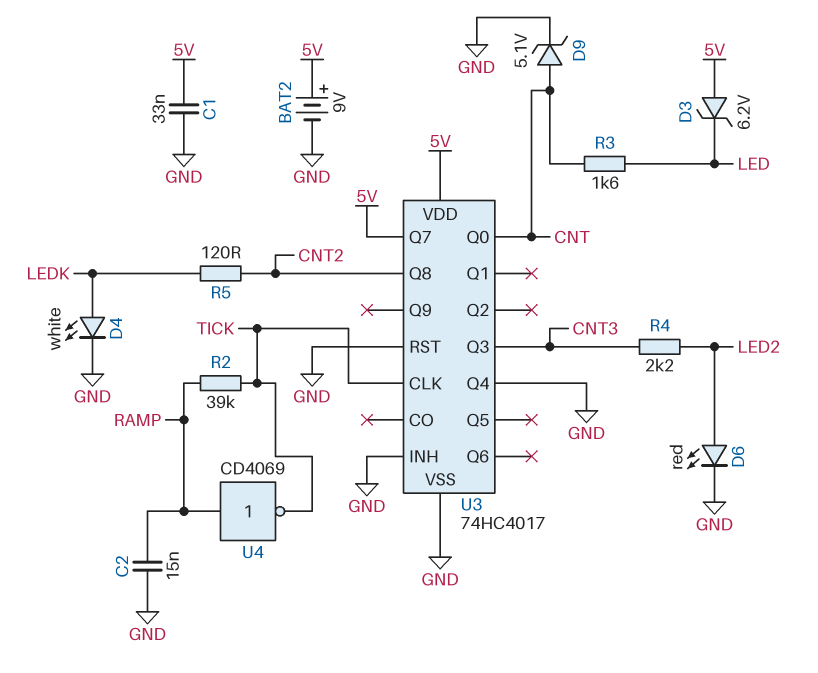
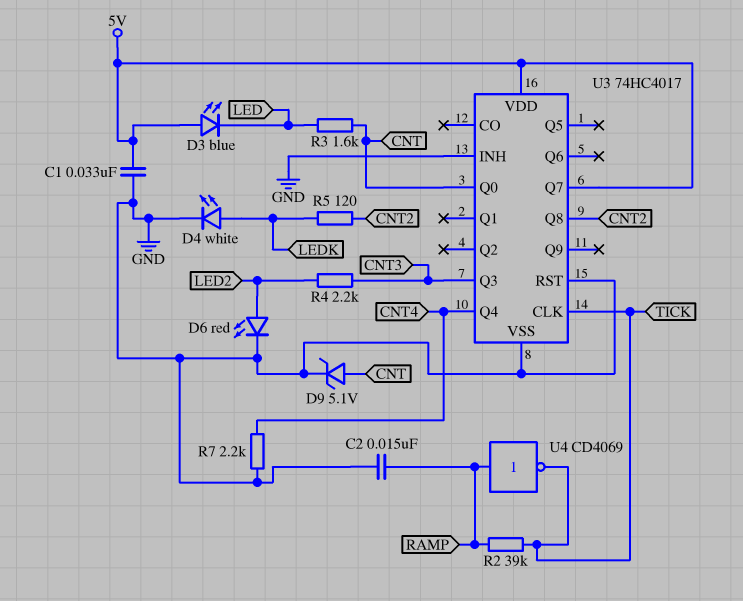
BAT2: 9V (plus 5V, minus GND) -> none
D3: zener 6.2V (A 5V, K LED) -> LED blue (A 5V, K LED)
R7: none -> 2.2k (CNT4, GND)
U3 pin Q4: GND -> CNT4

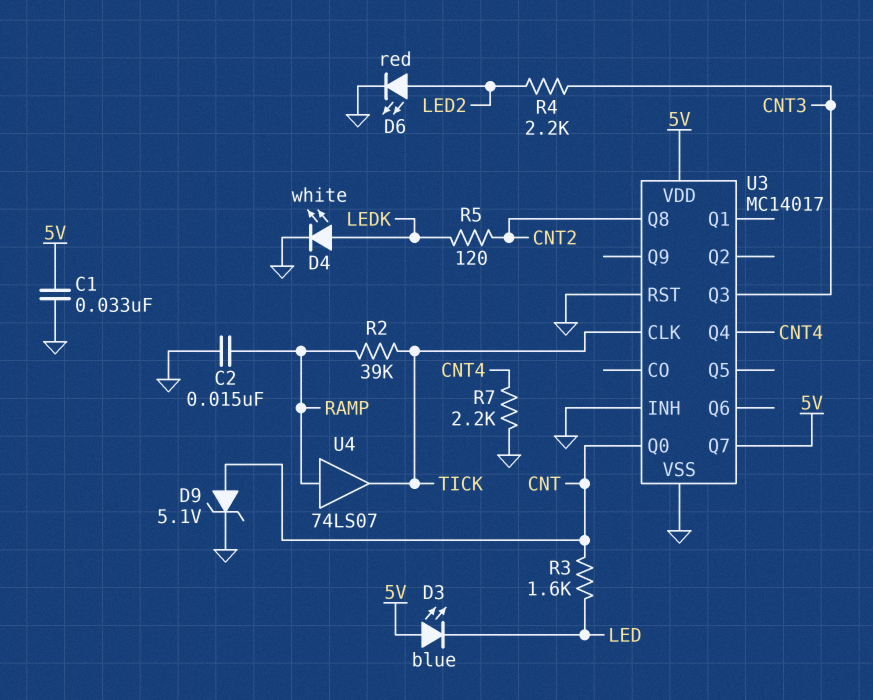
U3: 74HC4017 -> MC14017
U4: NOT CD4069 (in RAMP, out TICK) -> buffer 74LS07 (in RAMP, out TICK)

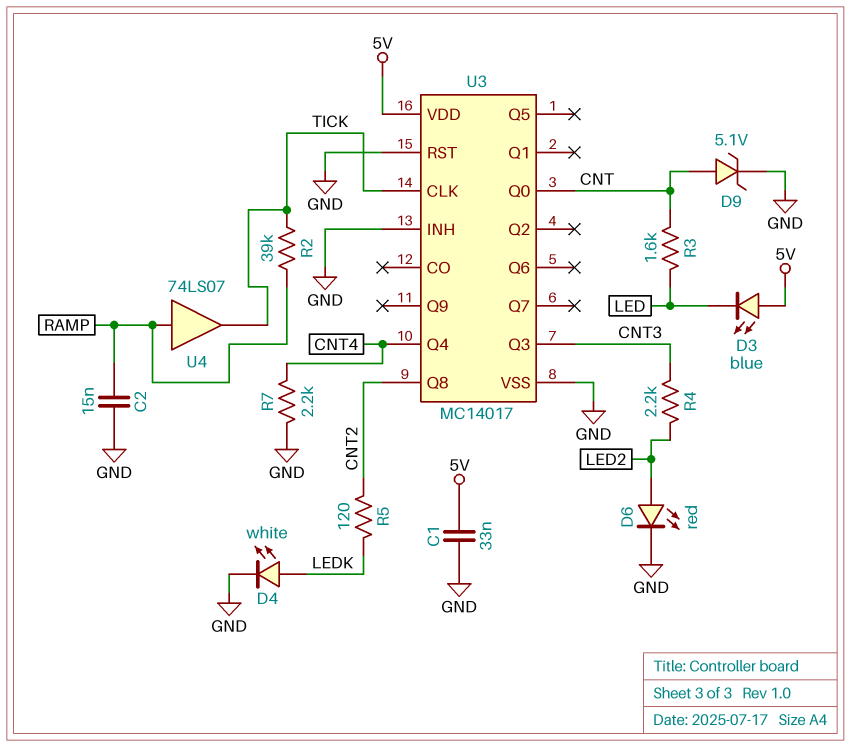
U3 pin Q7: 5V -> none

